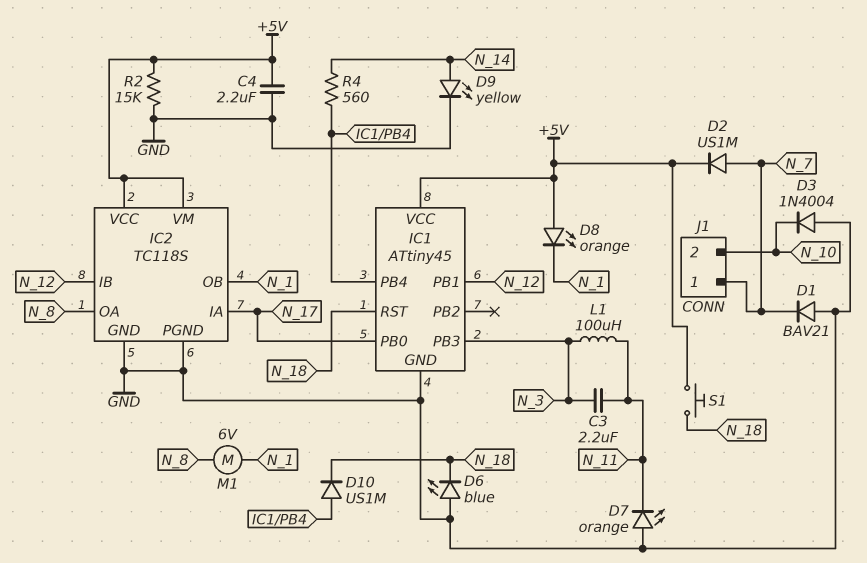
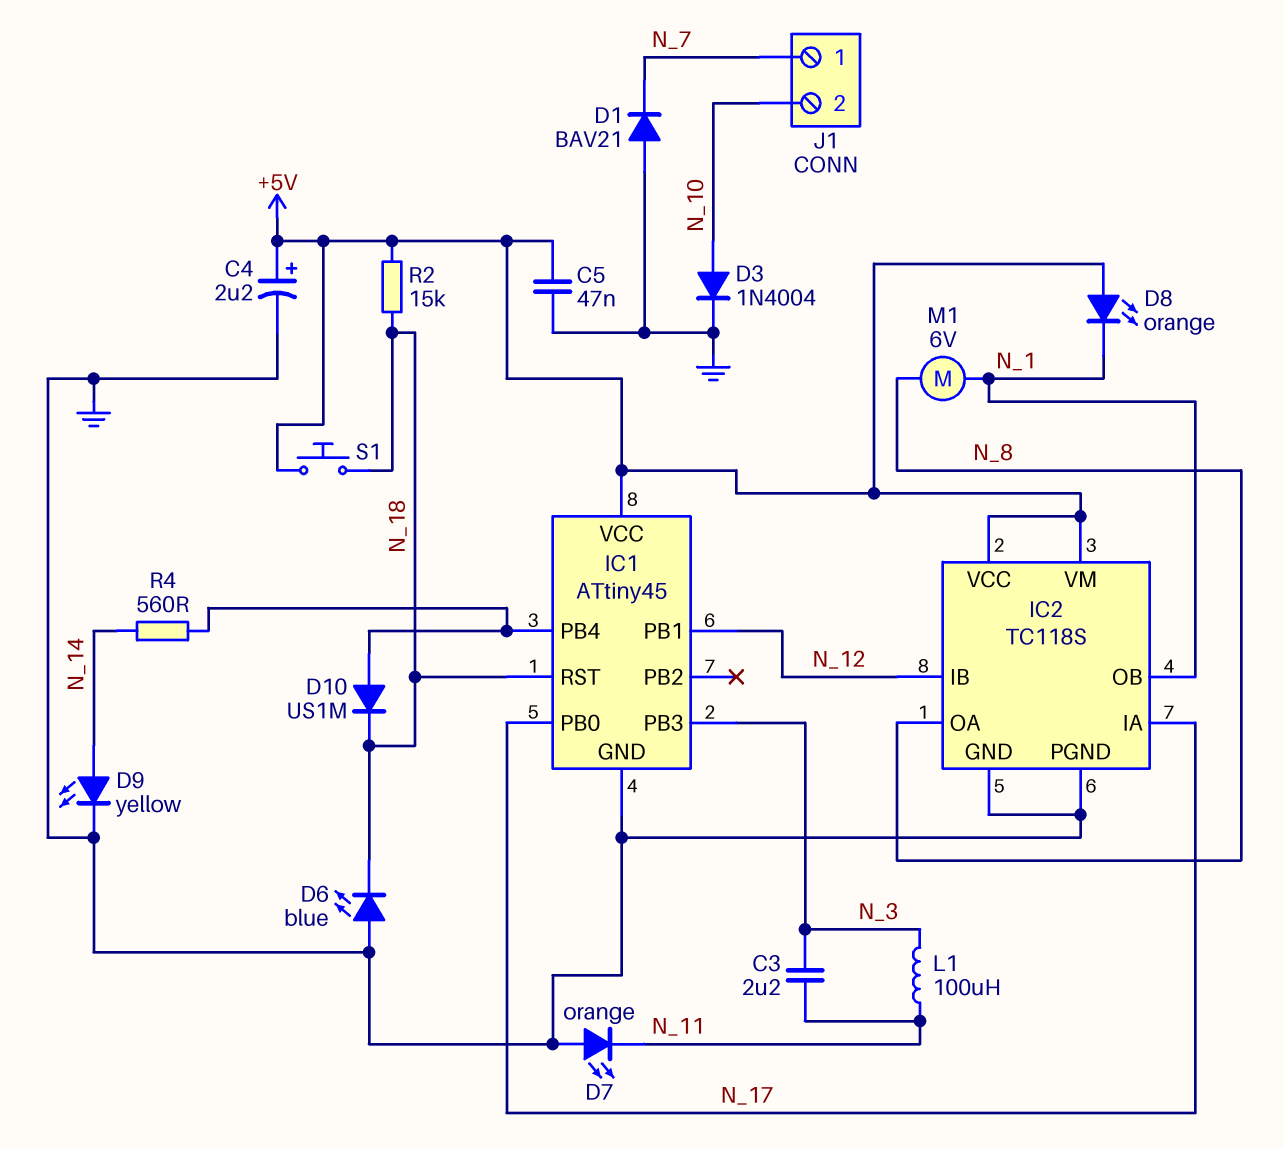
C4: 2.2uF (+5V, GND) -> 2.2uF (plus +5V, minus GND)
C5: none -> 47nF (+5V, GND)
D2: diode US1M (A N_7, K +5V) -> none
D3: diode 1N4004 (A GND, K N_10) -> diode 1N4004 (A N_10, K GND)
R2: 15k (+5V, GND) -> 15k (+5V, N_18)

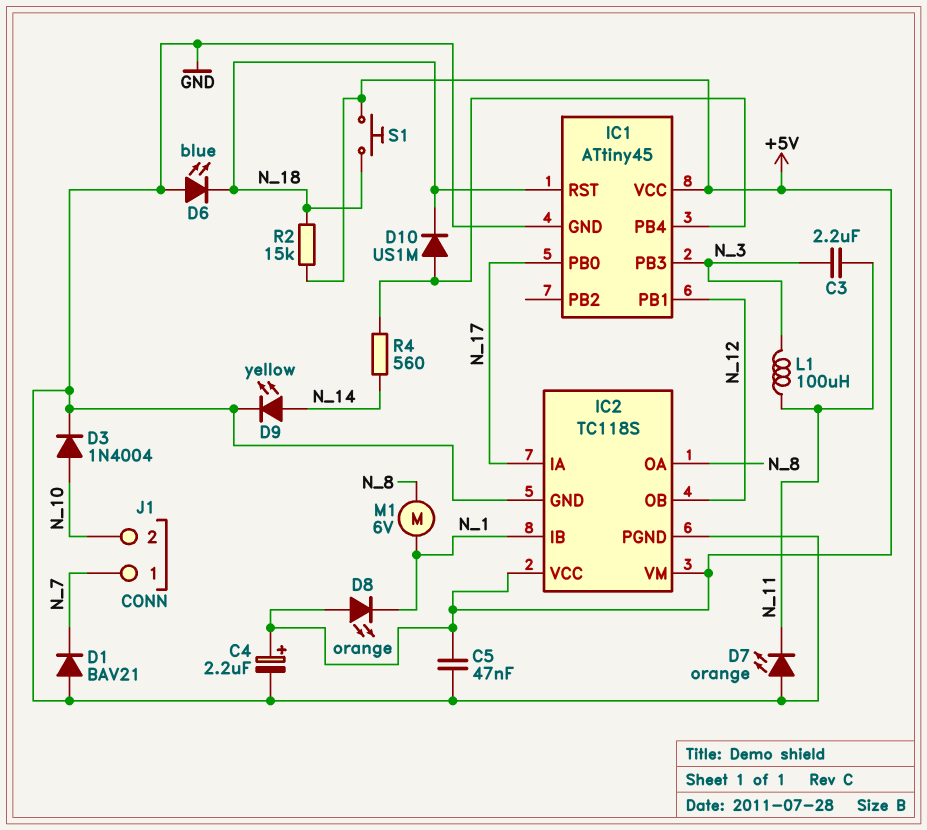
IC2 pin IB: N_12 -> N_1
IC2 pin OB: N_1 -> N_12

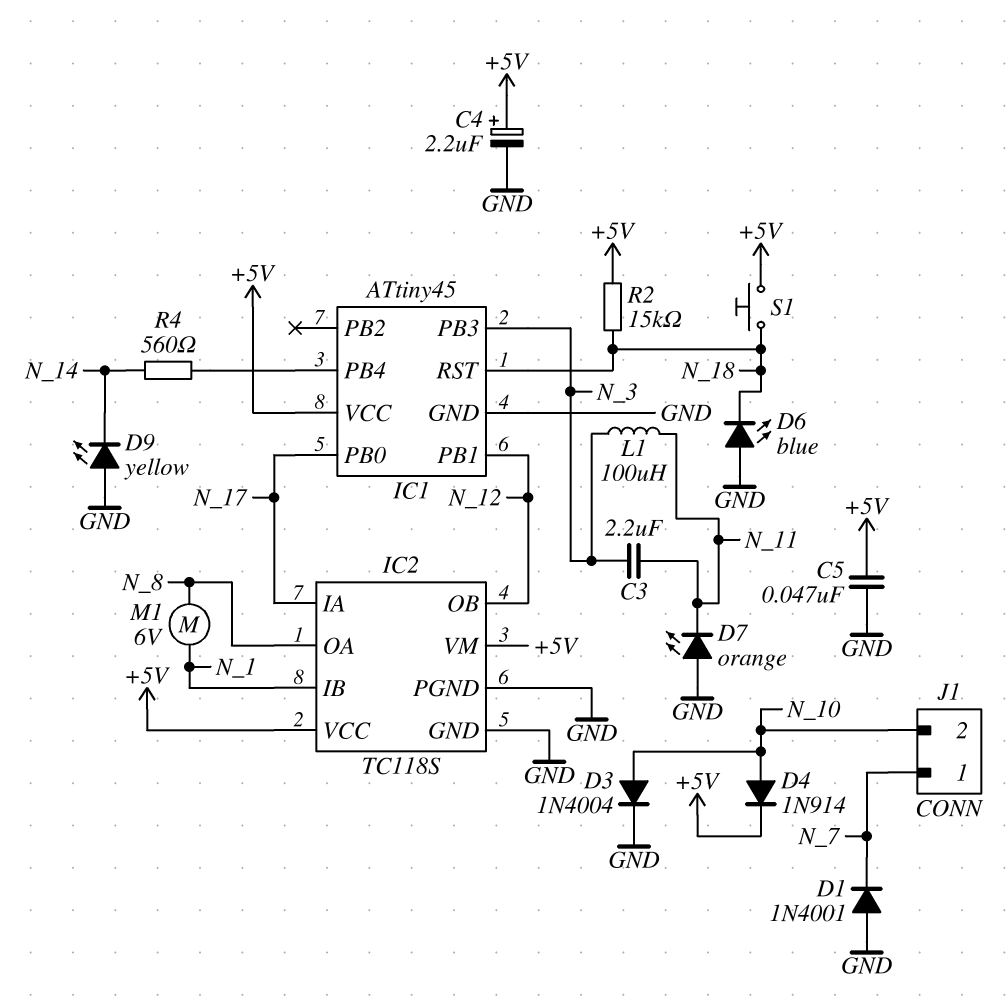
D1: diode BAV21 (A GND, K N_7) -> diode 1N4001 (A GND, K N_7)
D4: none -> diode 1N914 (A N_10, K +5V)
D8: LED orange (A +5V, K N_1) -> none
D9: LED yellow (A N_14, K GND) -> LED yellow (A GND, K N_14)
D10: diode US1M (A IC1/PB4, K N_18) -> none

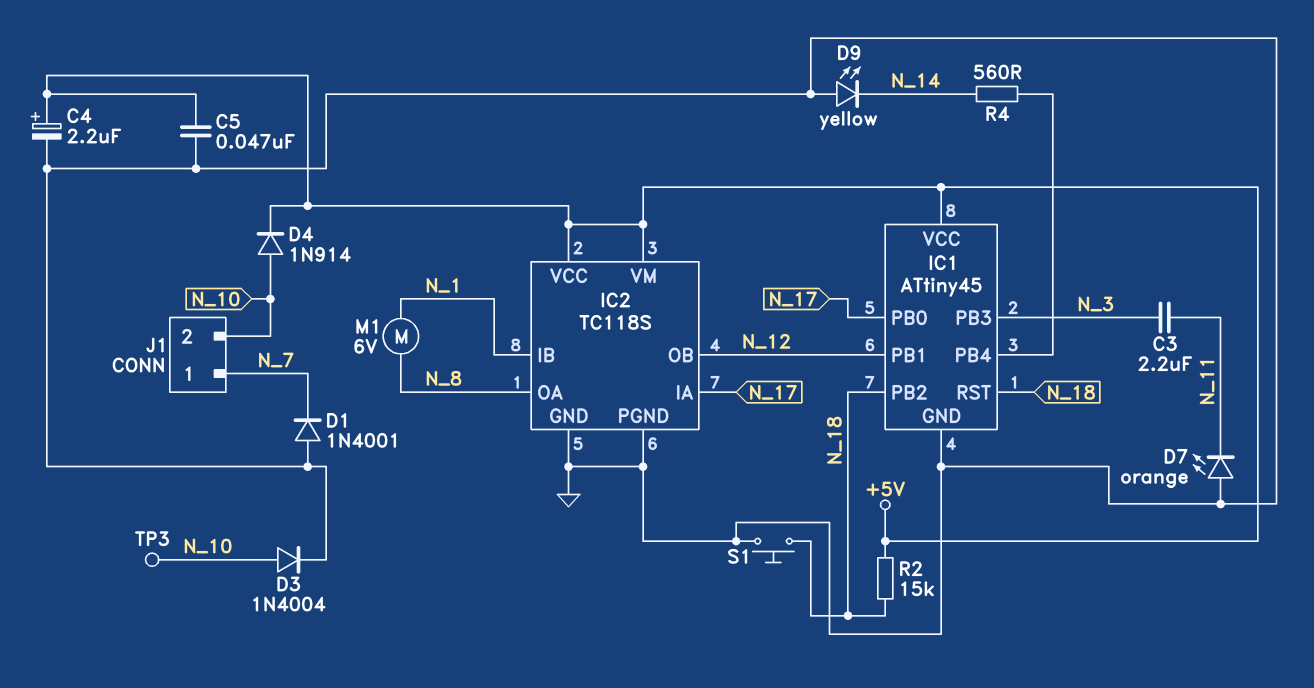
D6: LED blue (A GND, K N_18) -> none
IC1 pin PB2: none -> N_18
L1: 100uH (N_3, N_11) -> none
S1: button (+5V, N_18) -> button (GND, N_18)
TP3: none -> test point (N_10)

